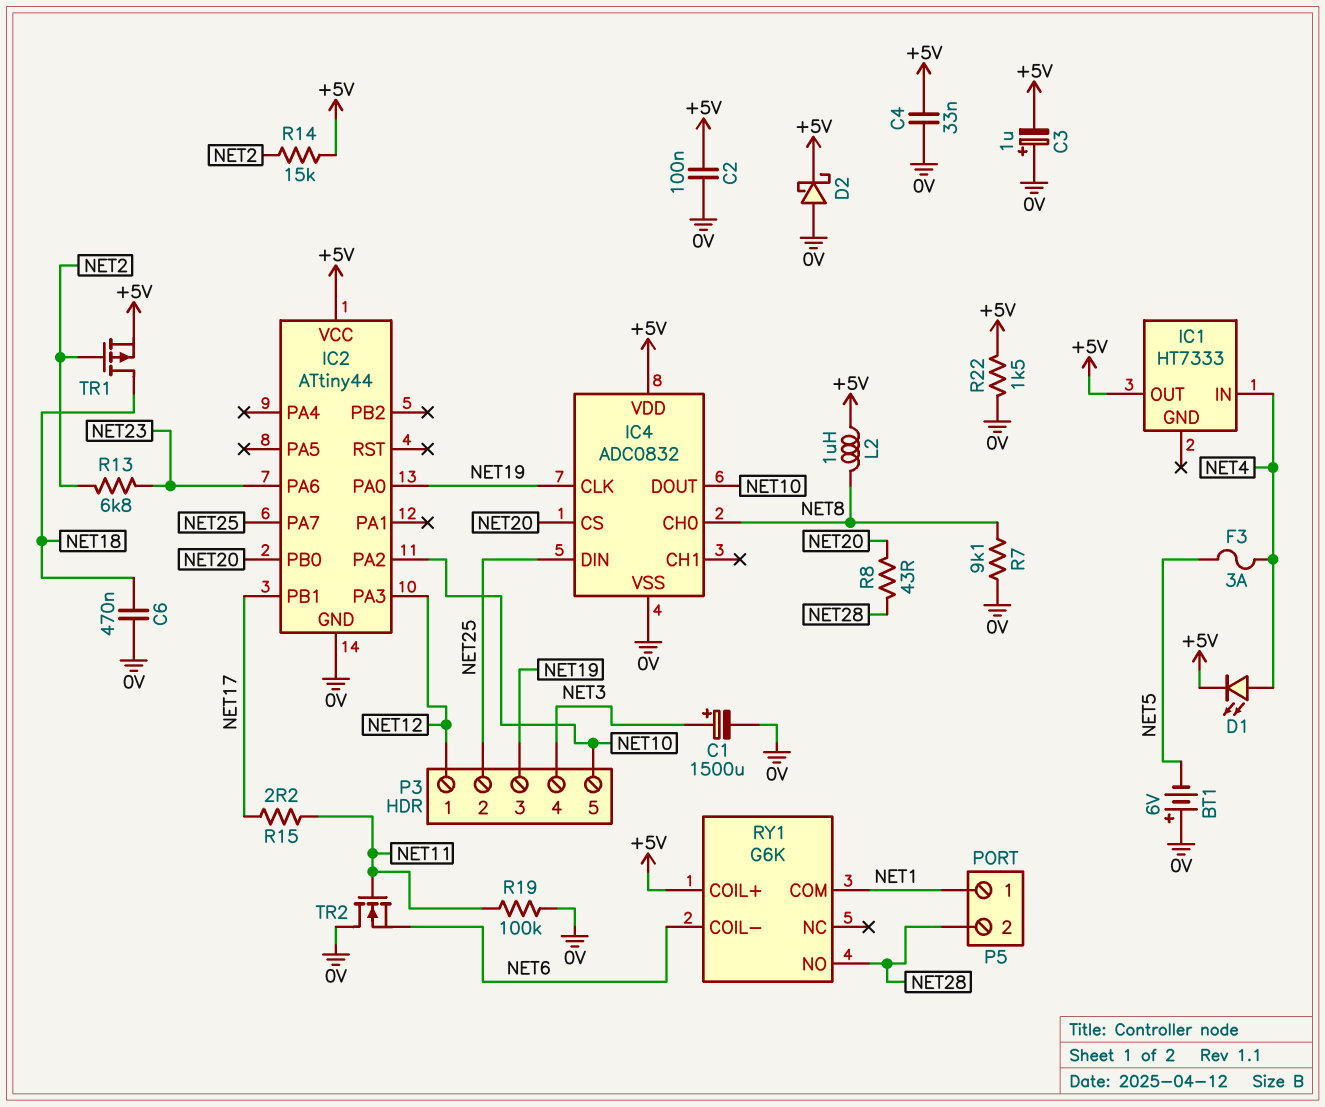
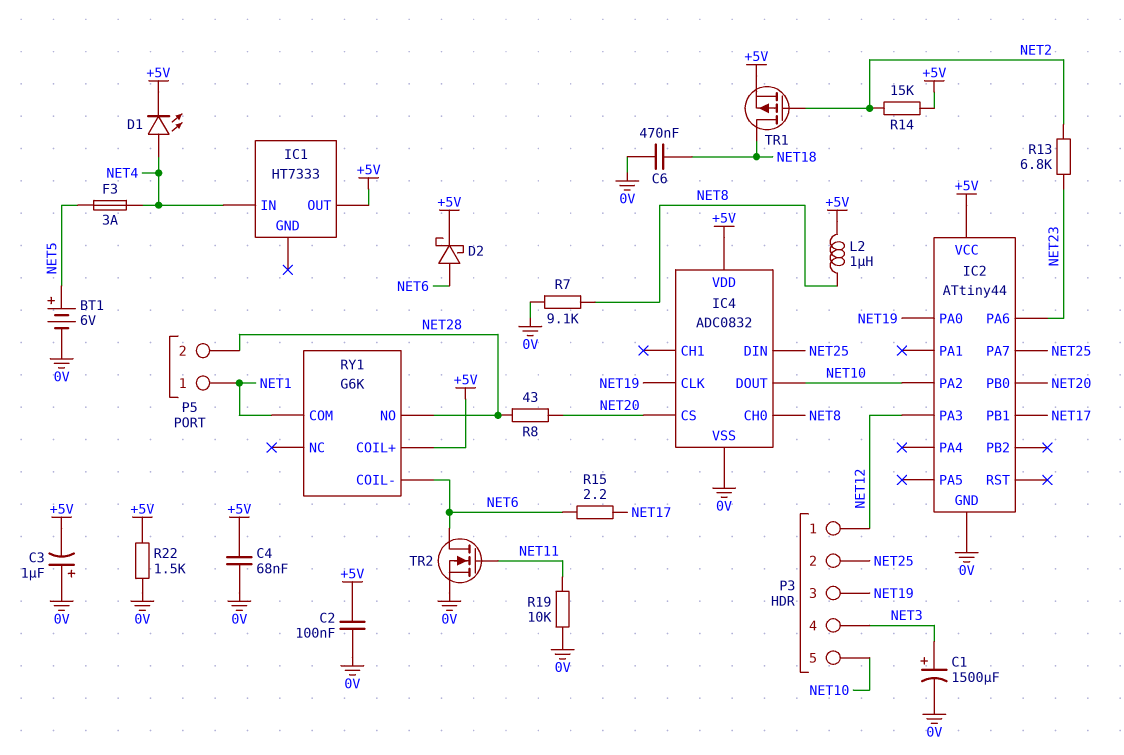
BT1: 6V (plus 0V, minus NET5) -> 6V (plus NET5, minus 0V)
C4: 33nF (+5V, 0V) -> 68nF (+5V, 0V)
D2: schottky (A 0V, K +5V) -> schottky (A NET6, K +5V)
R15: 2.2 (NET11, NET17) -> 2.2 (NET6, NET17)
R19: 100k (0V, NET11) -> 10k (0V, NET11)
TR2: NMOS (G NET11, D 0V, S NET6) -> NMOS (G NET11, D NET6, S 0V)

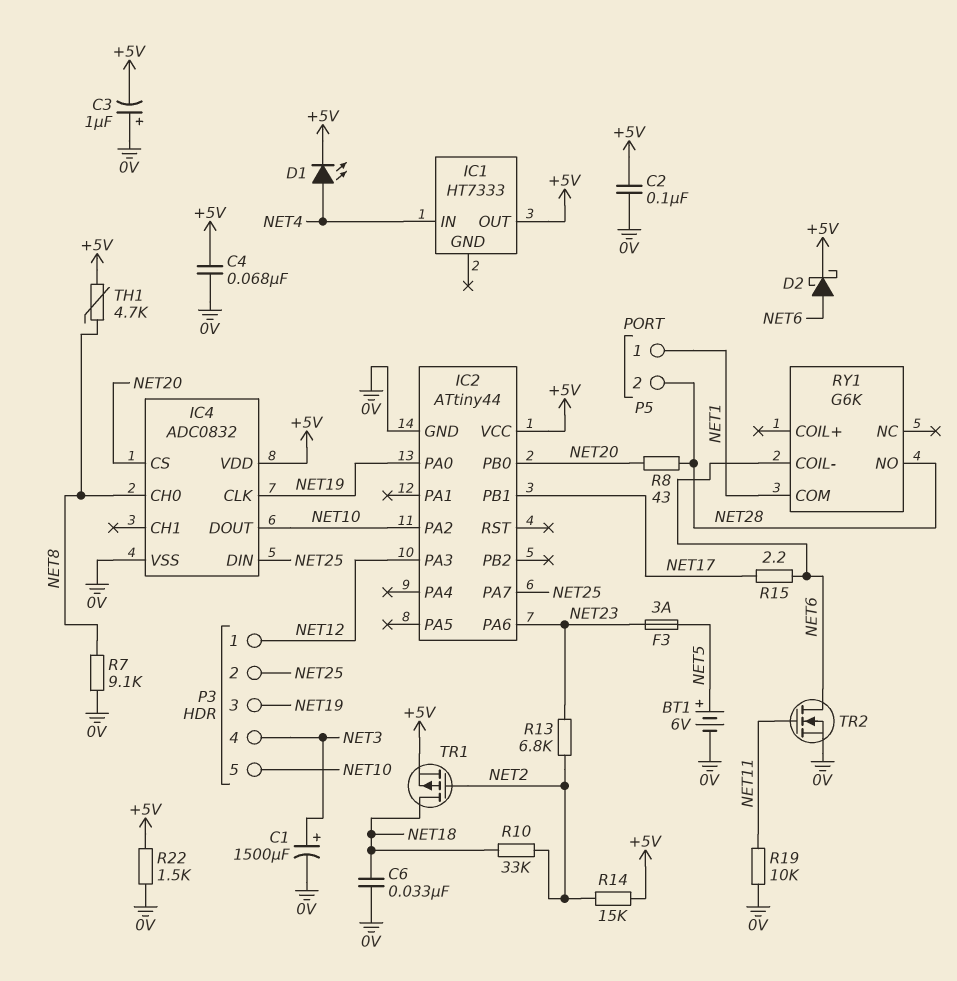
C6: 470nF (0V, NET18) -> 33nF (0V, NET18)
F3: 3A (NET4, NET5) -> 3A (NET5, NET23)
L2: 1uH (+5V, NET8) -> none
R10: none -> 33k (NET2, NET18)
RY1 pin COIL+: +5V -> none
TH1: none -> 4.7k (+5V, NET8)

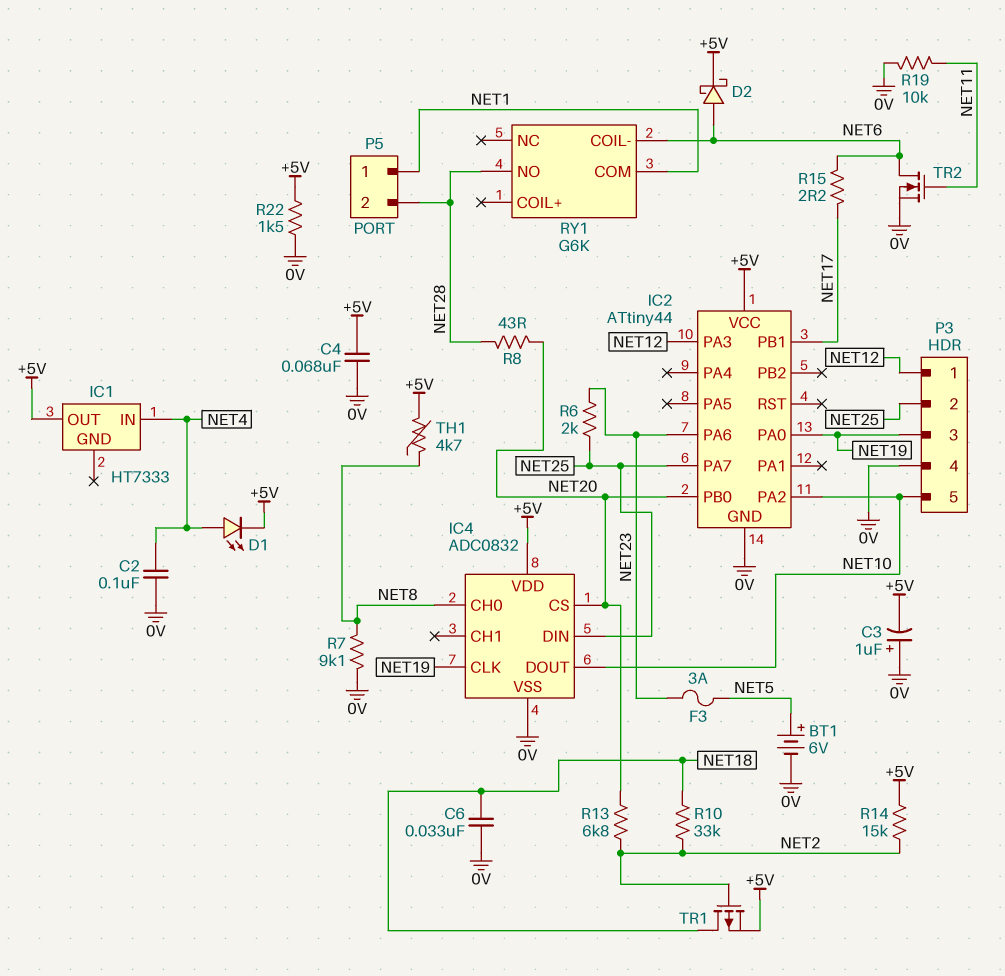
C1: 1500uF (plus NET3, minus 0V) -> none
C2: 100nF (+5V, 0V) -> 100nF (0V, NET4)
P3 pin 4: NET3 -> 0V
R6: none -> 2k (NET23, NET25)
R13: 6.8k (NET2, NET23) -> 6.8k (NET2, NET20)

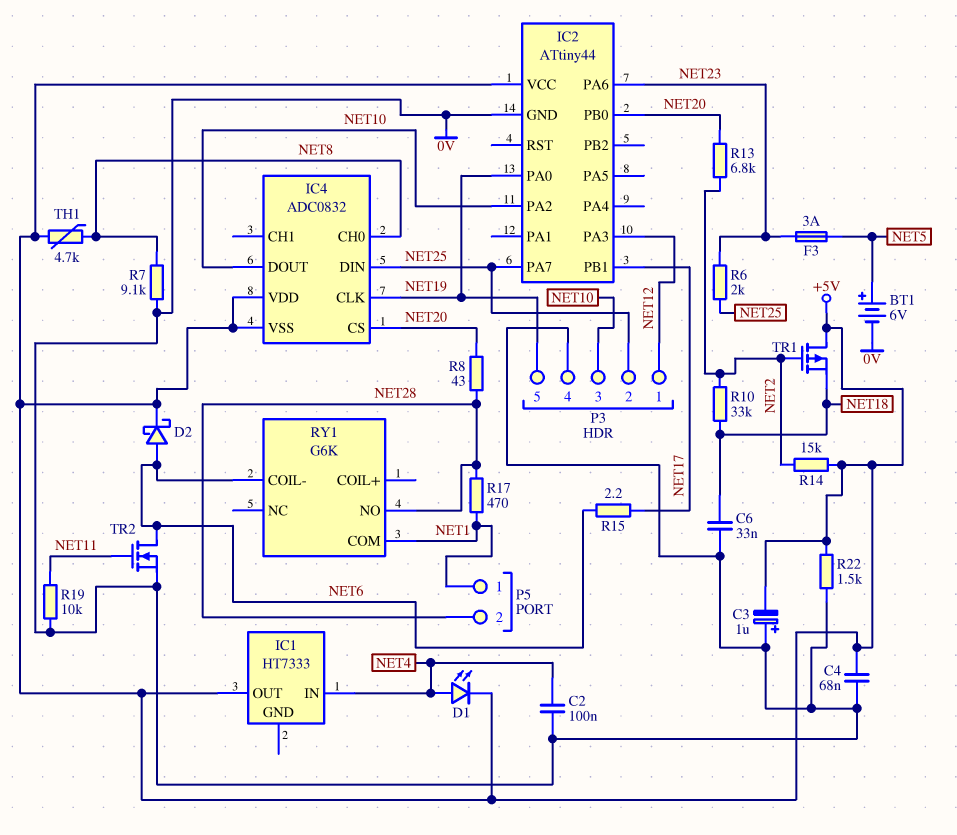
IC4 pin VSS: 0V -> +5V
P3 pin 3: NET19 -> NET10
P3 pin 5: NET10 -> NET19
R17: none -> 470 (NET1, NET28)
TR1: PMOS (G NET2, D NET18, S +5V) -> PMOS (G NET2, D +5V, S NET18)

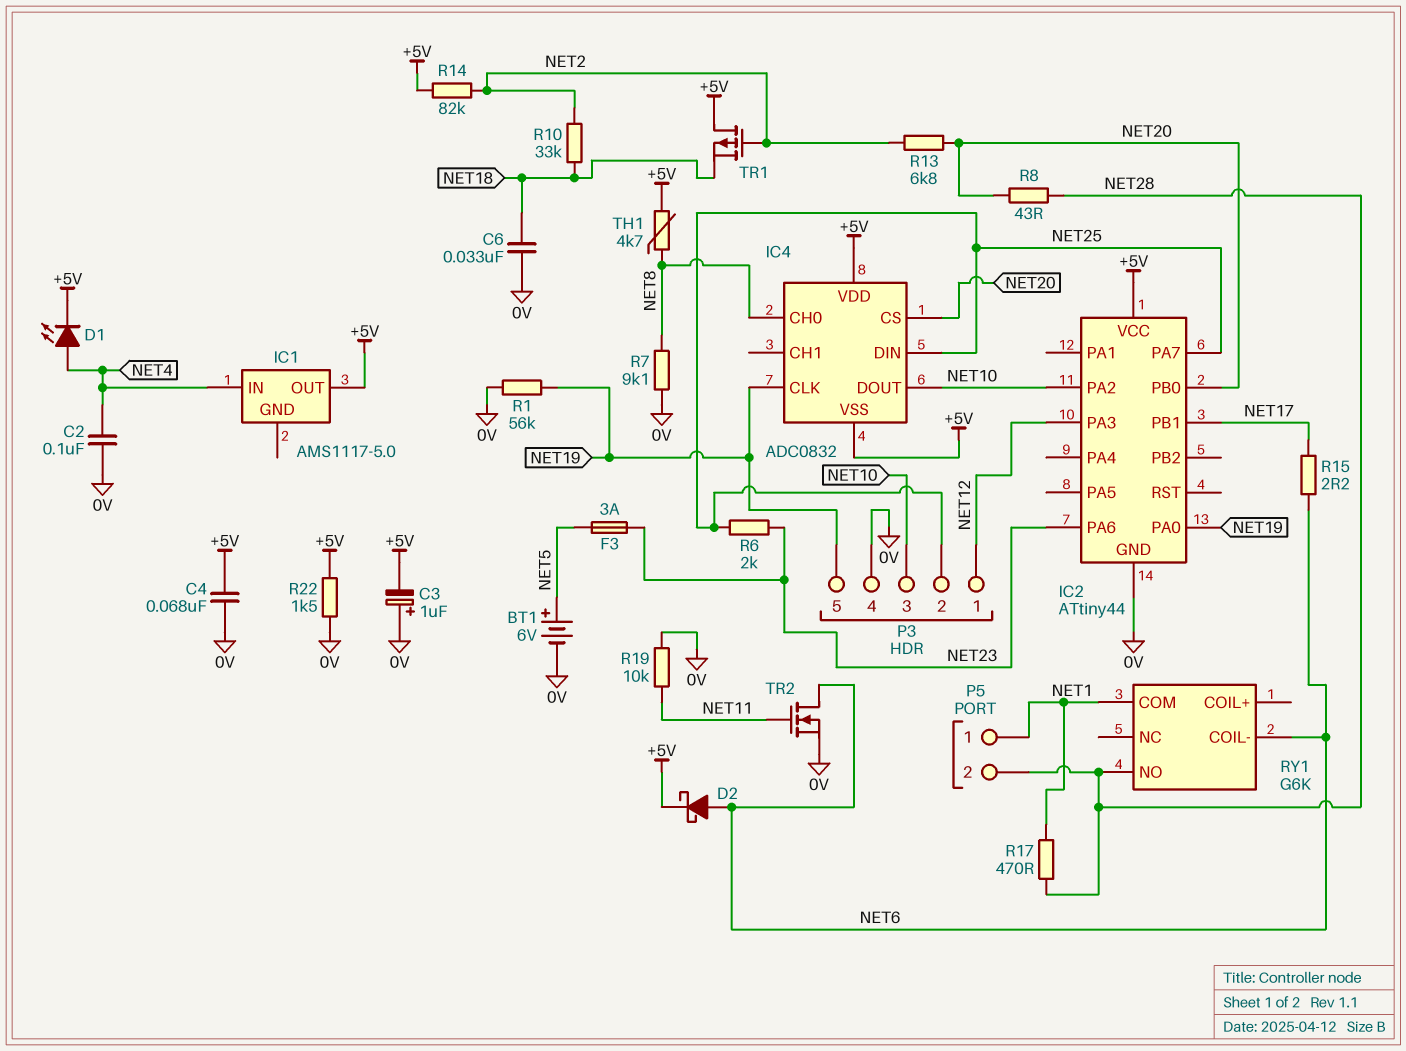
IC1: HT7333 -> AMS1117-5.0
R1: none -> 56k (0V, NET19)
R14: 15k (+5V, NET2) -> 82k (+5V, NET2)

